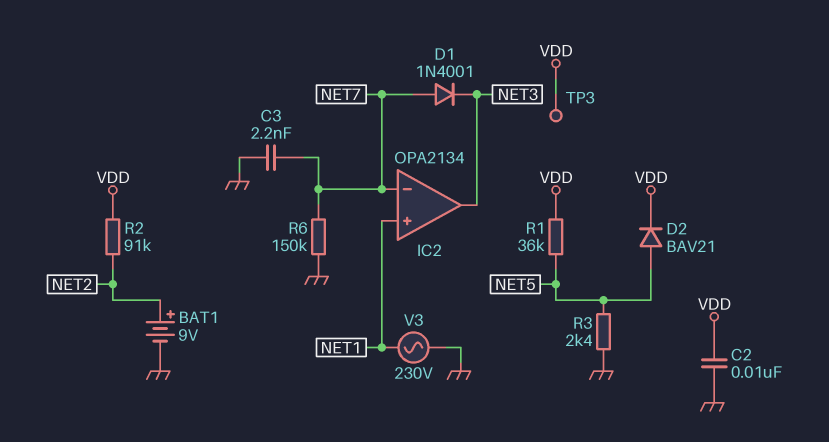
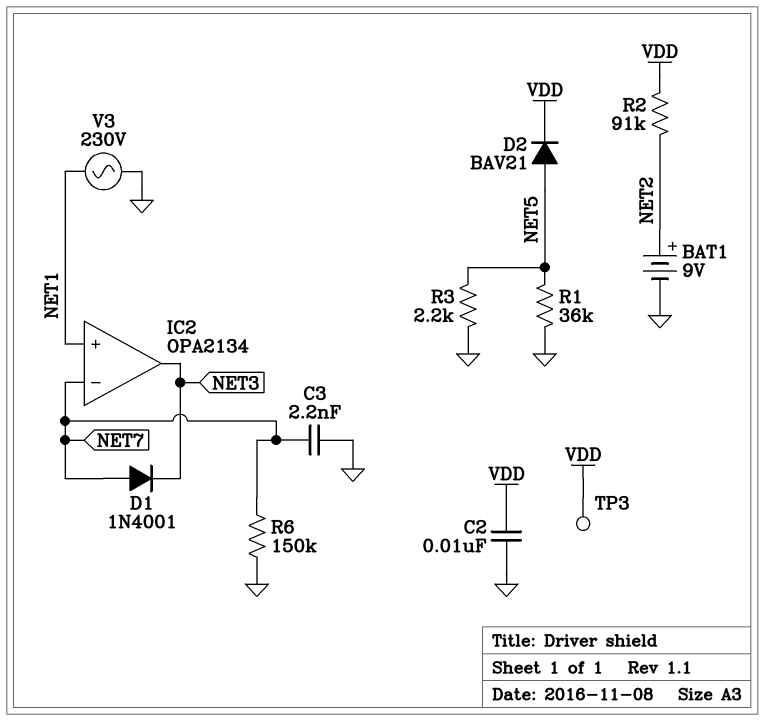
R1: 36k (NET5, VDD) -> 36k (GND, NET5)
R3: 2.4k (GND, NET5) -> 2.2k (GND, NET5)

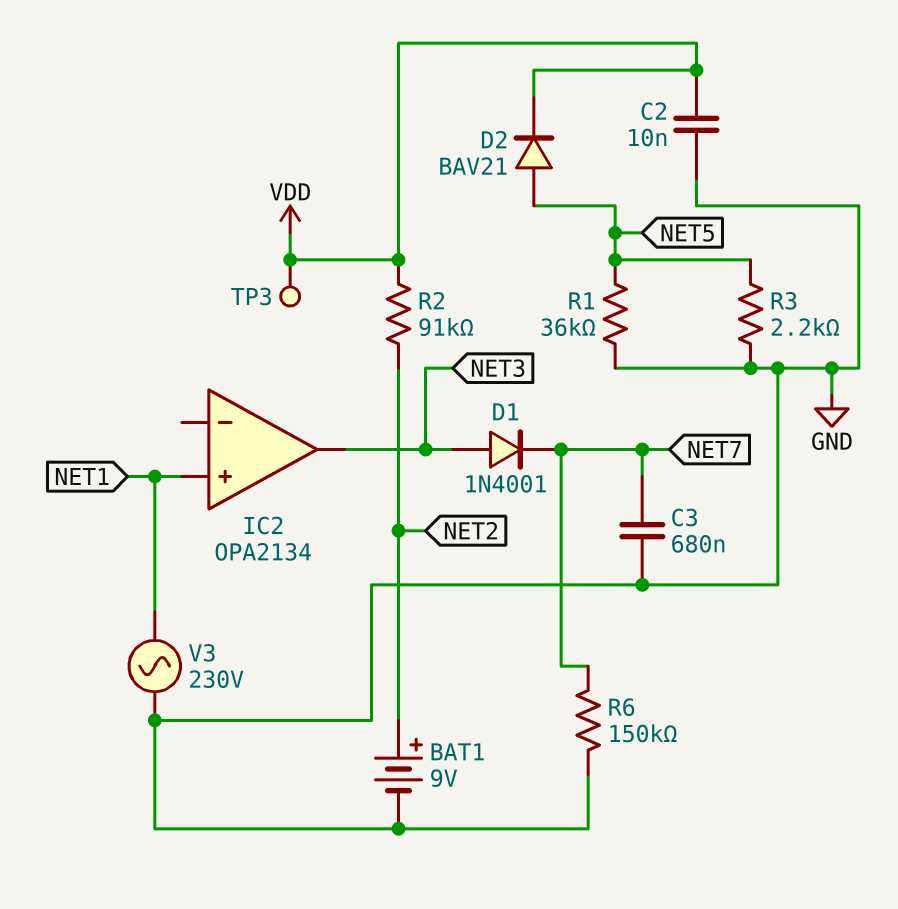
C3: 2.2nF (GND, NET7) -> 680nF (GND, NET7)
D1: diode 1N4001 (A NET7, K NET3) -> diode 1N4001 (A NET3, K NET7)
IC2 pin in-: NET7 -> none

